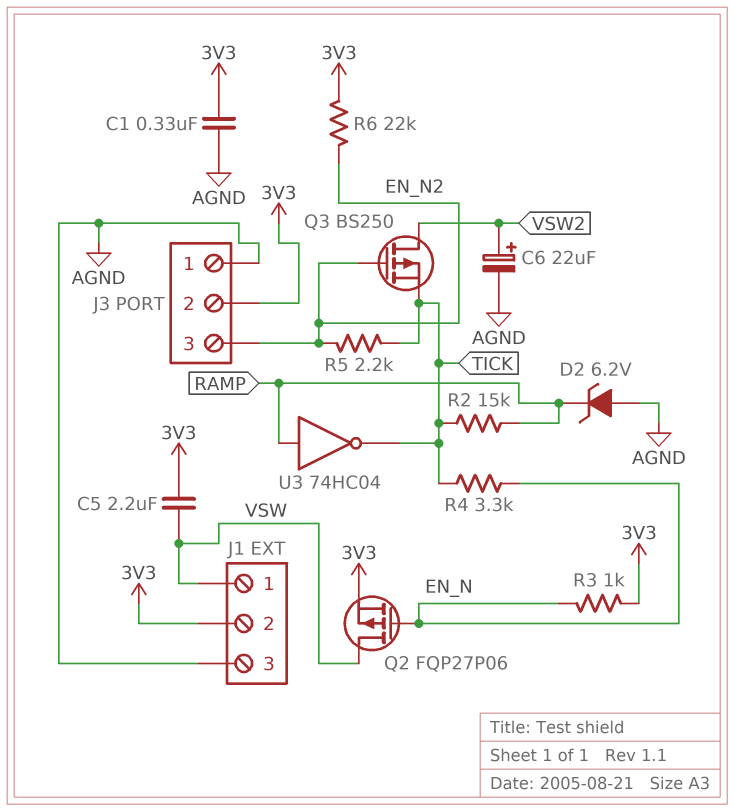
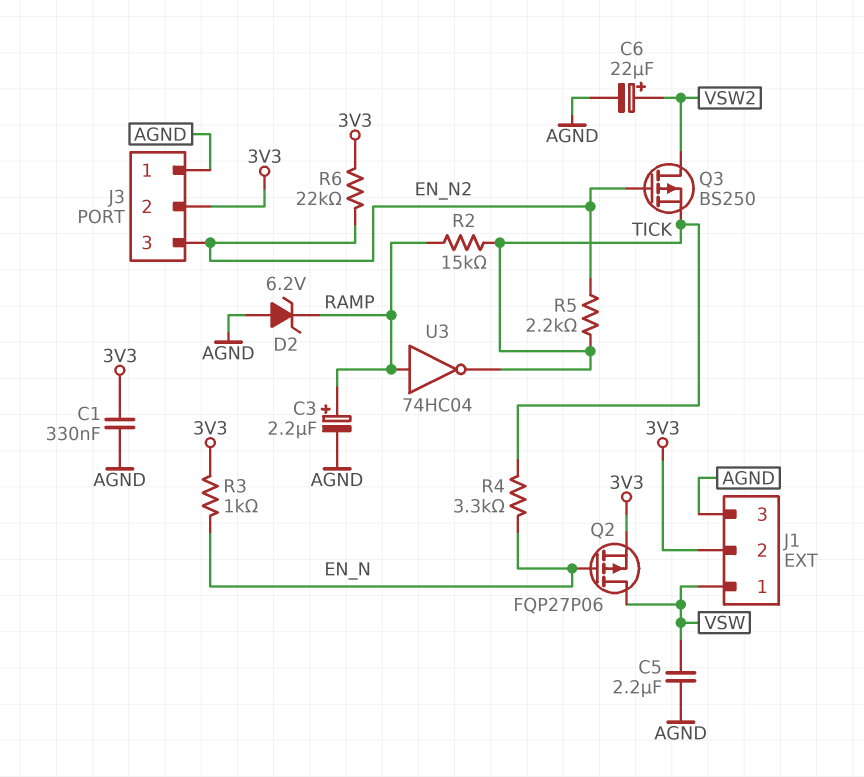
C3: none -> 2.2uF (plus RAMP, minus AGND)
C5: 2.2uF (3V3, VSW) -> 2.2uF (AGND, VSW)

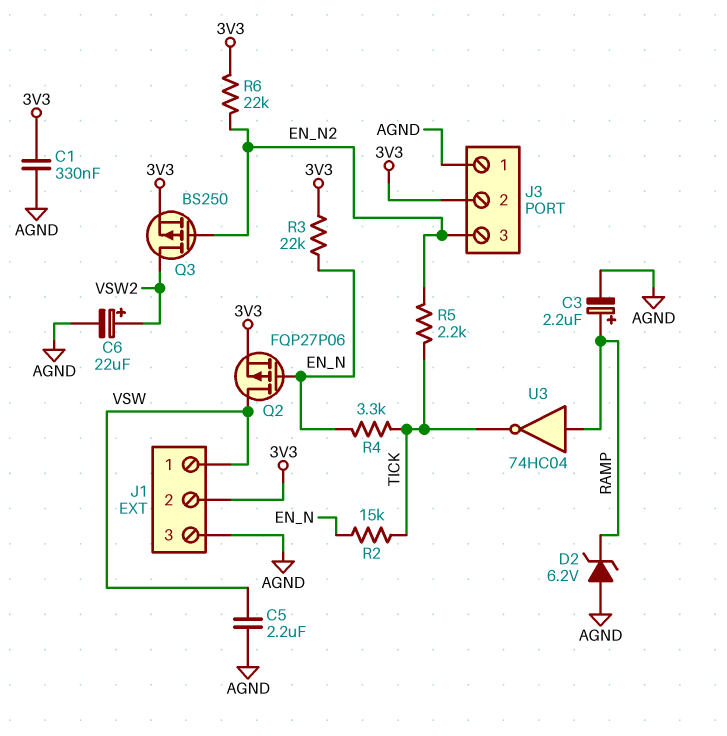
Q3: PMOS BS250 (G EN_N2, D VSW2, S TICK) -> PMOS BS250 (G EN_N2, D VSW2, S 3V3)
R2: 15k (RAMP, TICK) -> 15k (EN_N, TICK)
R3: 1k (3V3, EN_N) -> 22k (3V3, EN_N)

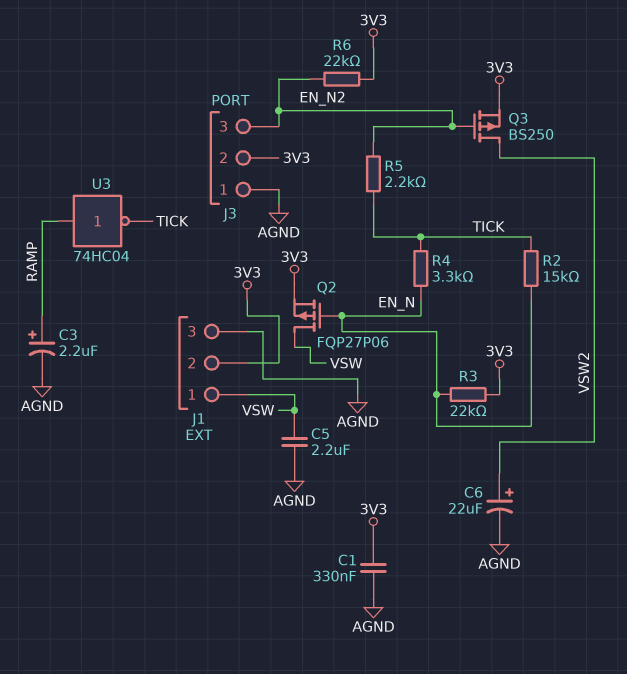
D2: zener 6.2V (A AGND, K RAMP) -> none

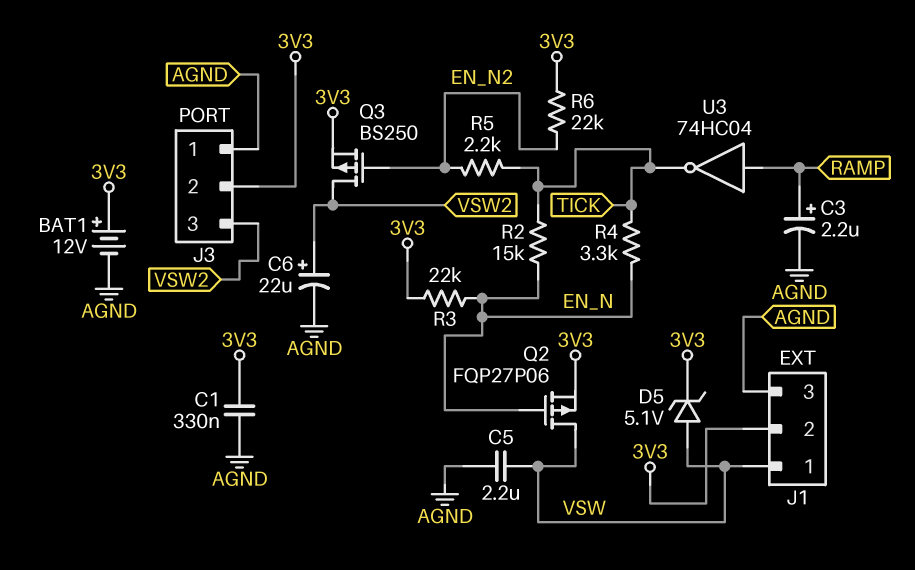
BAT1: none -> 12V (plus 3V3, minus AGND)
D5: none -> zener 5.1V (A VSW, K 3V3)
J3 pin 3: EN_N2 -> VSW2

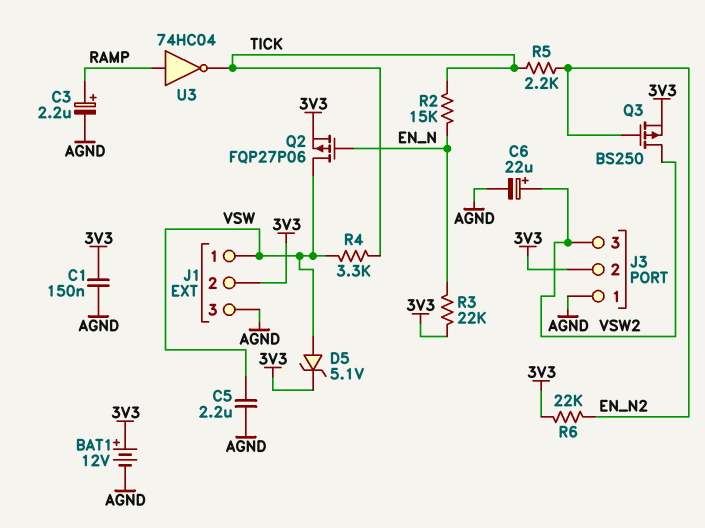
C1: 330nF (3V3, AGND) -> 150nF (3V3, AGND)
R4: 3.3k (EN_N, TICK) -> 3.3k (TICK, VSW)

